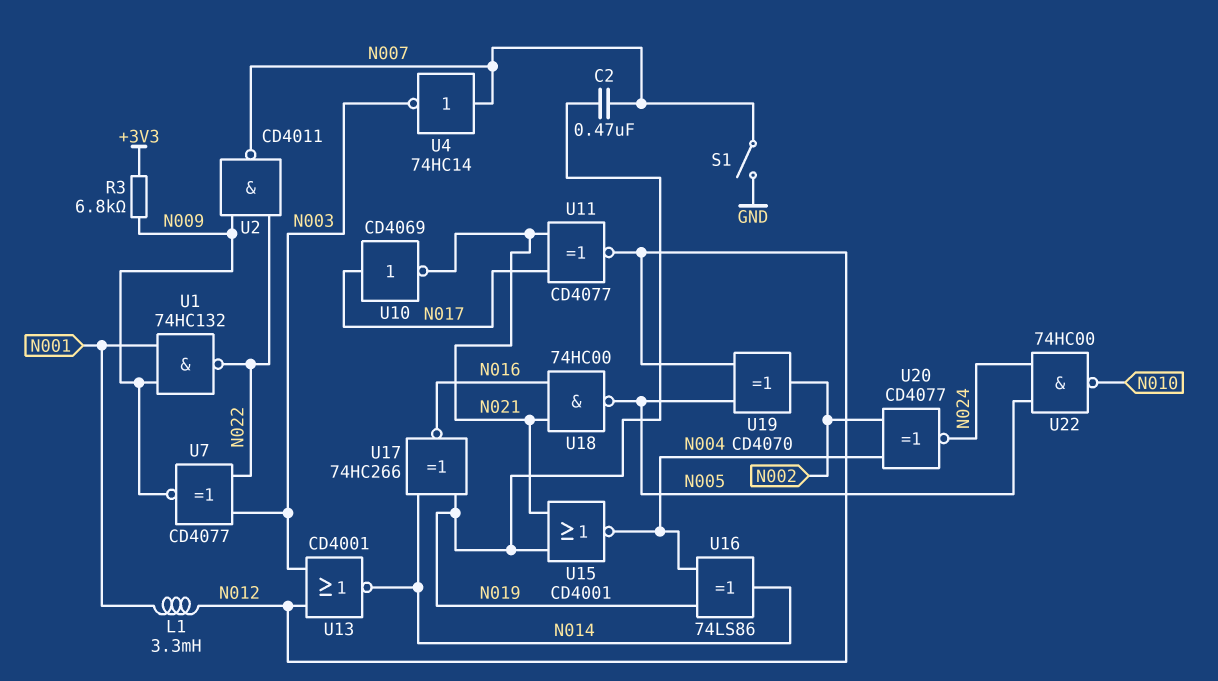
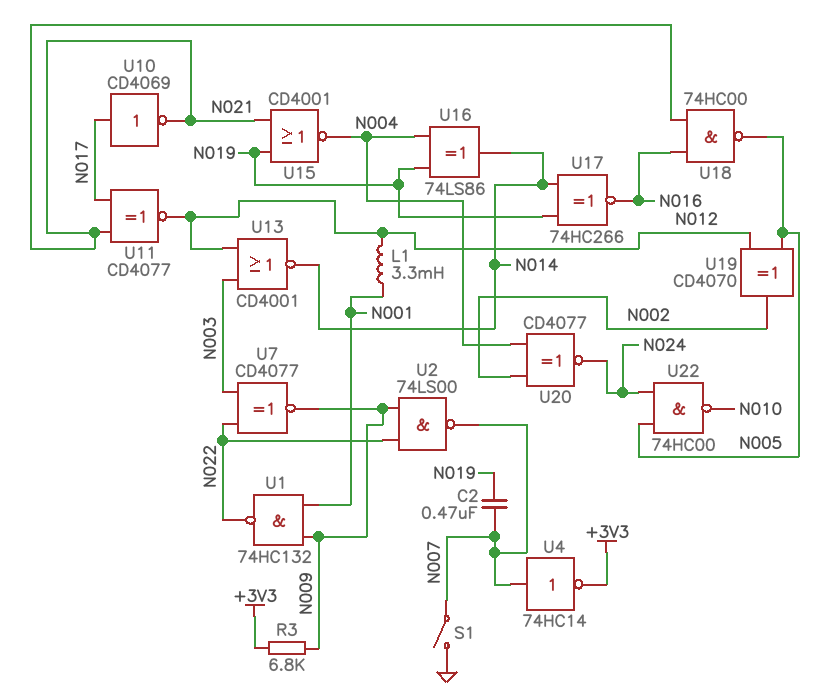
U2: NAND CD4011 (in N009, in N022, out N007) -> NAND 74LS00 (in N009, in N022, out N007)
U4: NOT 74HC14 (in N007, out N003) -> NOT 74HC14 (in N007, out +3V3)

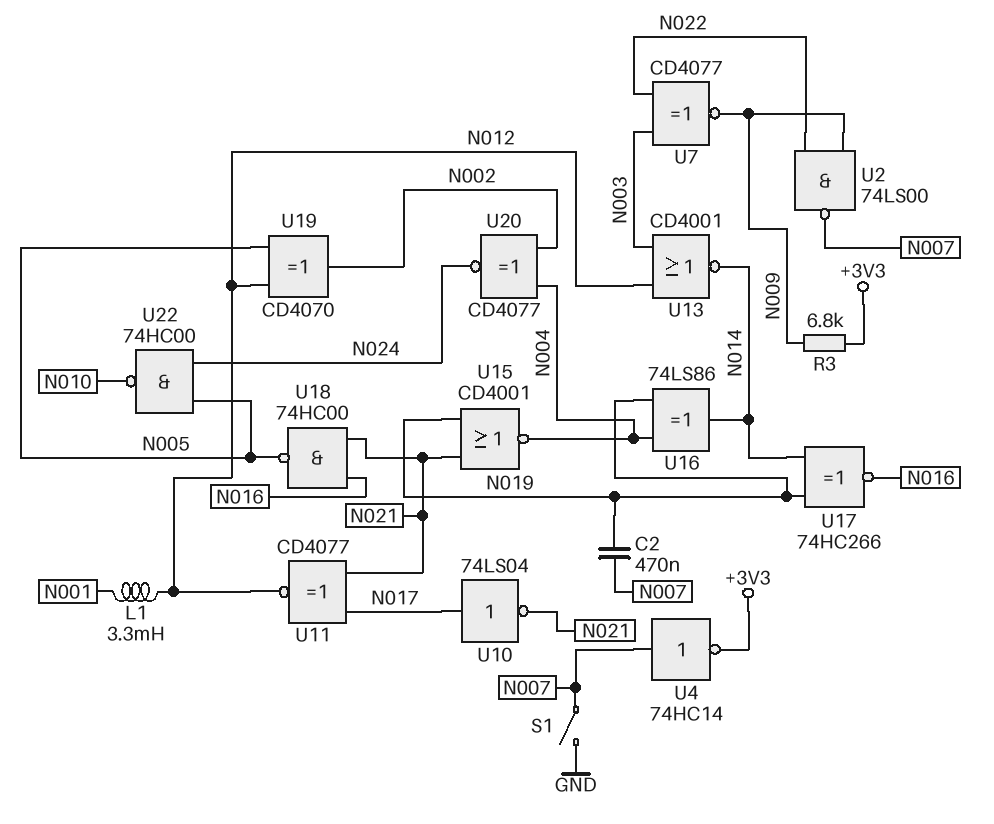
U1: NAND 74HC132 (in N001, in N009, out N022) -> none
U10: NOT CD4069 (in N017, out N021) -> NOT 74LS04 (in N017, out N021)

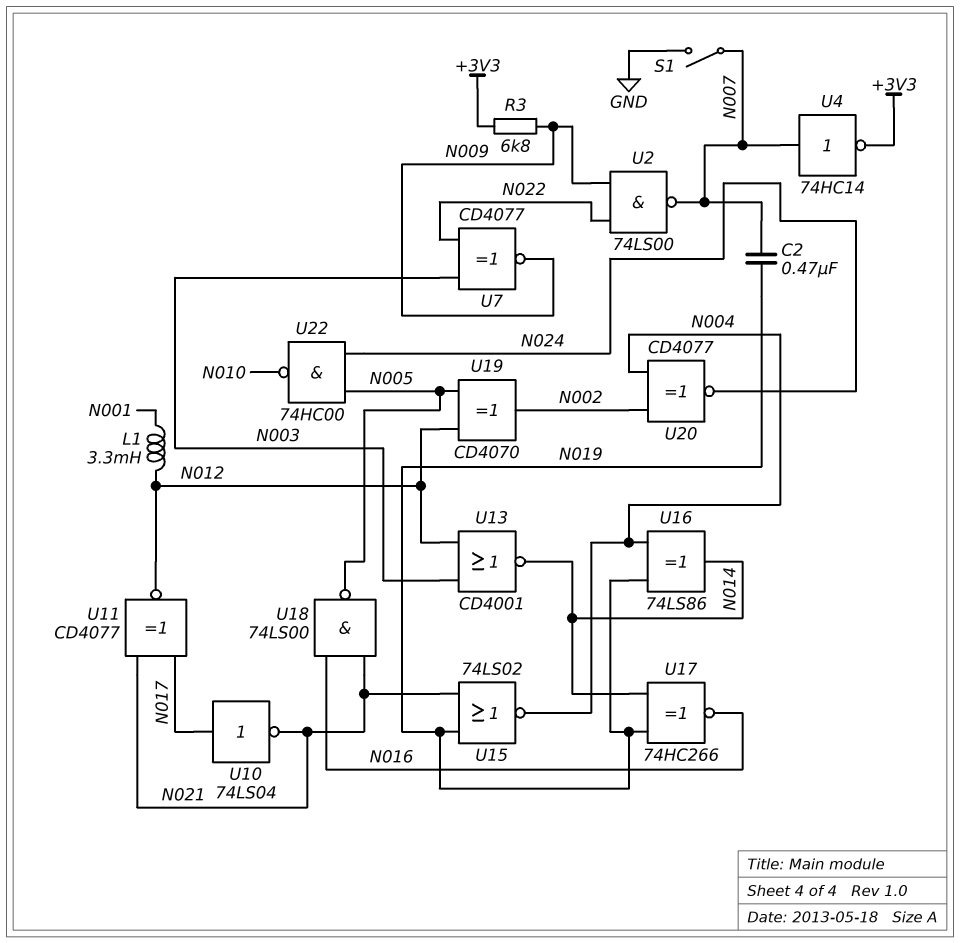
U15: NOR CD4001 (in N019, in N021, out N004) -> NOR 74LS02 (in N019, in N021, out N004)
U18: NAND 74HC00 (in N016, in N021, out N005) -> NAND 74LS00 (in N016, in N021, out N005)

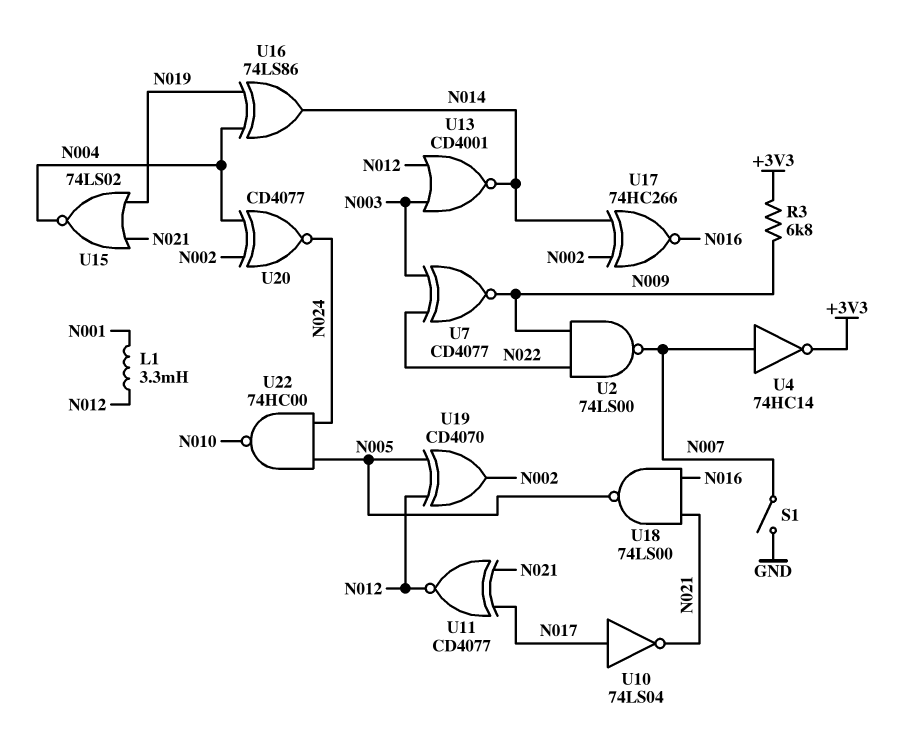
C2: 470nF (N007, N019) -> none
U17: XNOR 74HC266 (in N014, in N019, out N016) -> XNOR 74HC266 (in N002, in N014, out N016)

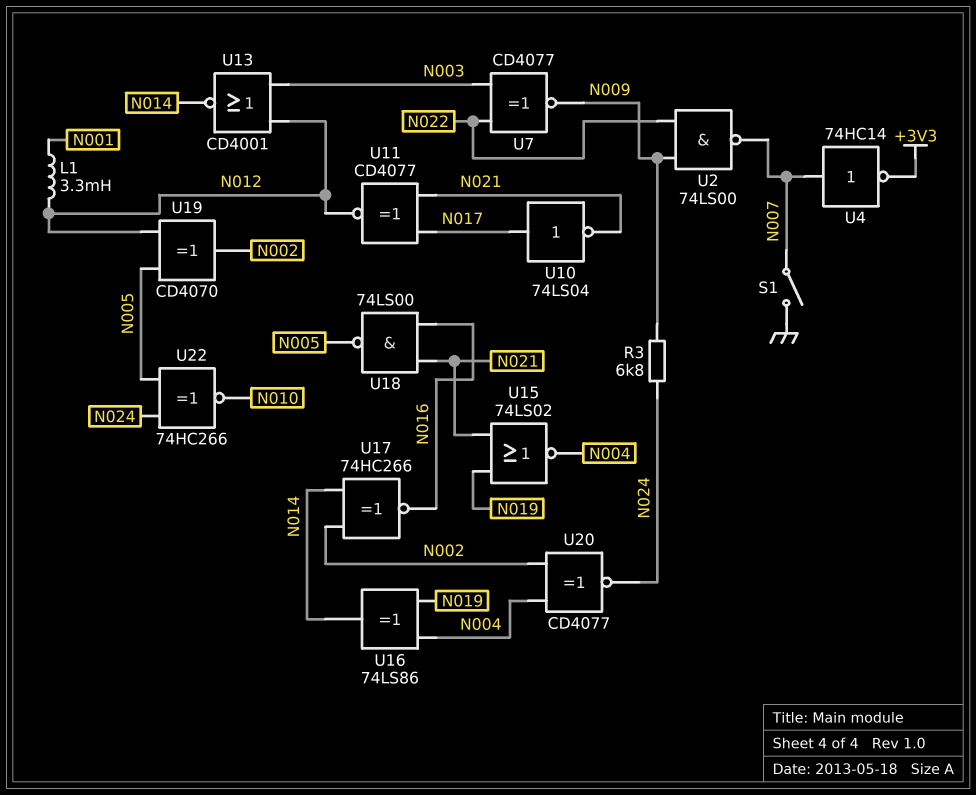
R3: 6.8k (+3V3, N009) -> 6.8k (N009, N024)
U22: NAND 74HC00 (in N005, in N024, out N010) -> XNOR 74HC266 (in N005, in N024, out N010)

